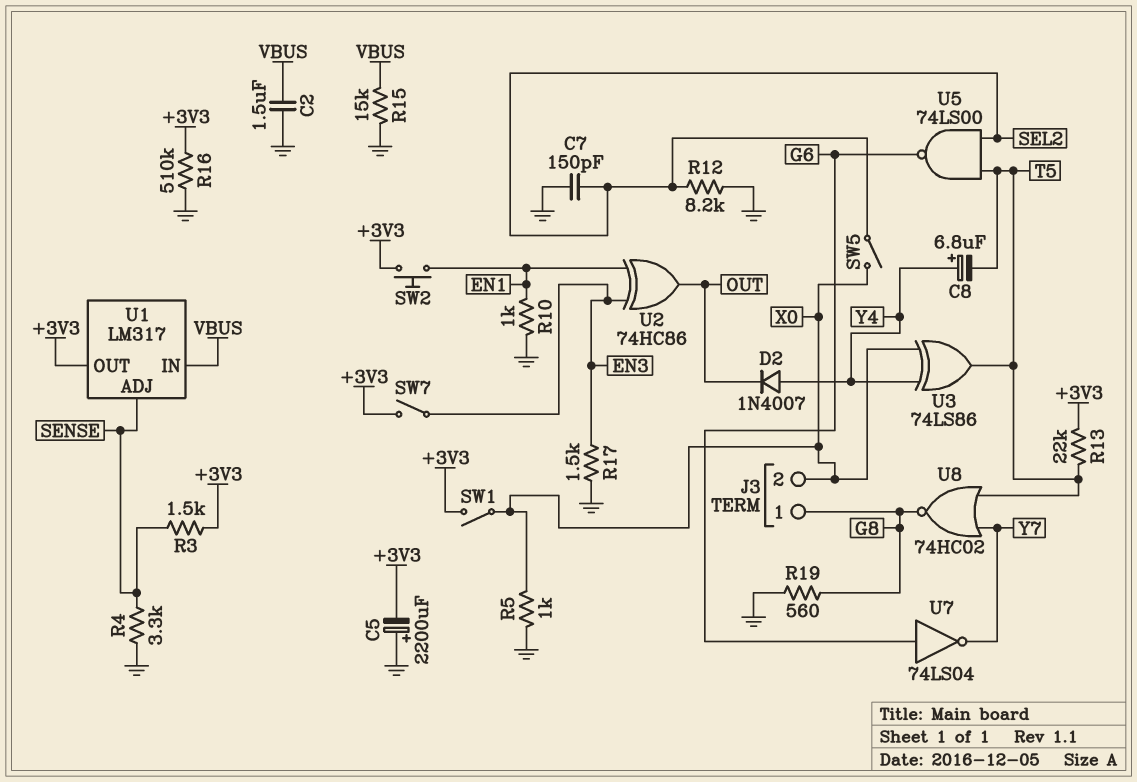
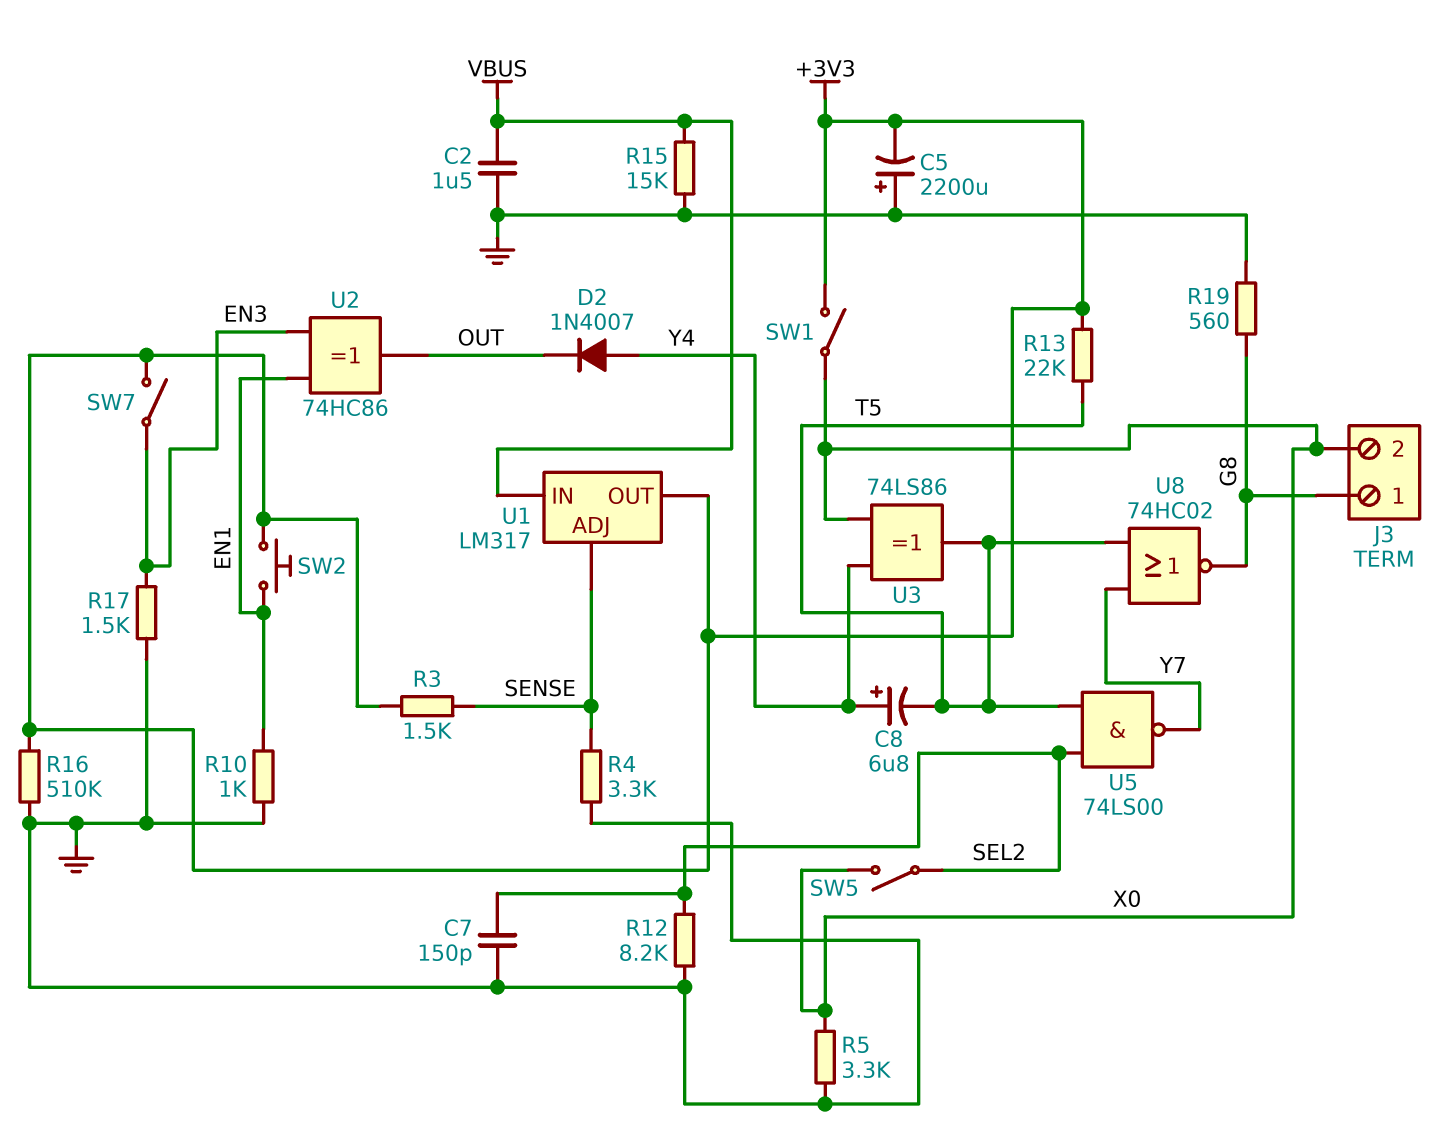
R5: 1k (GND, X0) -> 3.3k (GND, X0)
U5: NAND 74LS00 (in SEL2, in T5, out G6) -> NAND 74LS00 (in SEL2, in T5, out Y7)
U7: NOT 74LS04 (in G6, out Y7) -> none

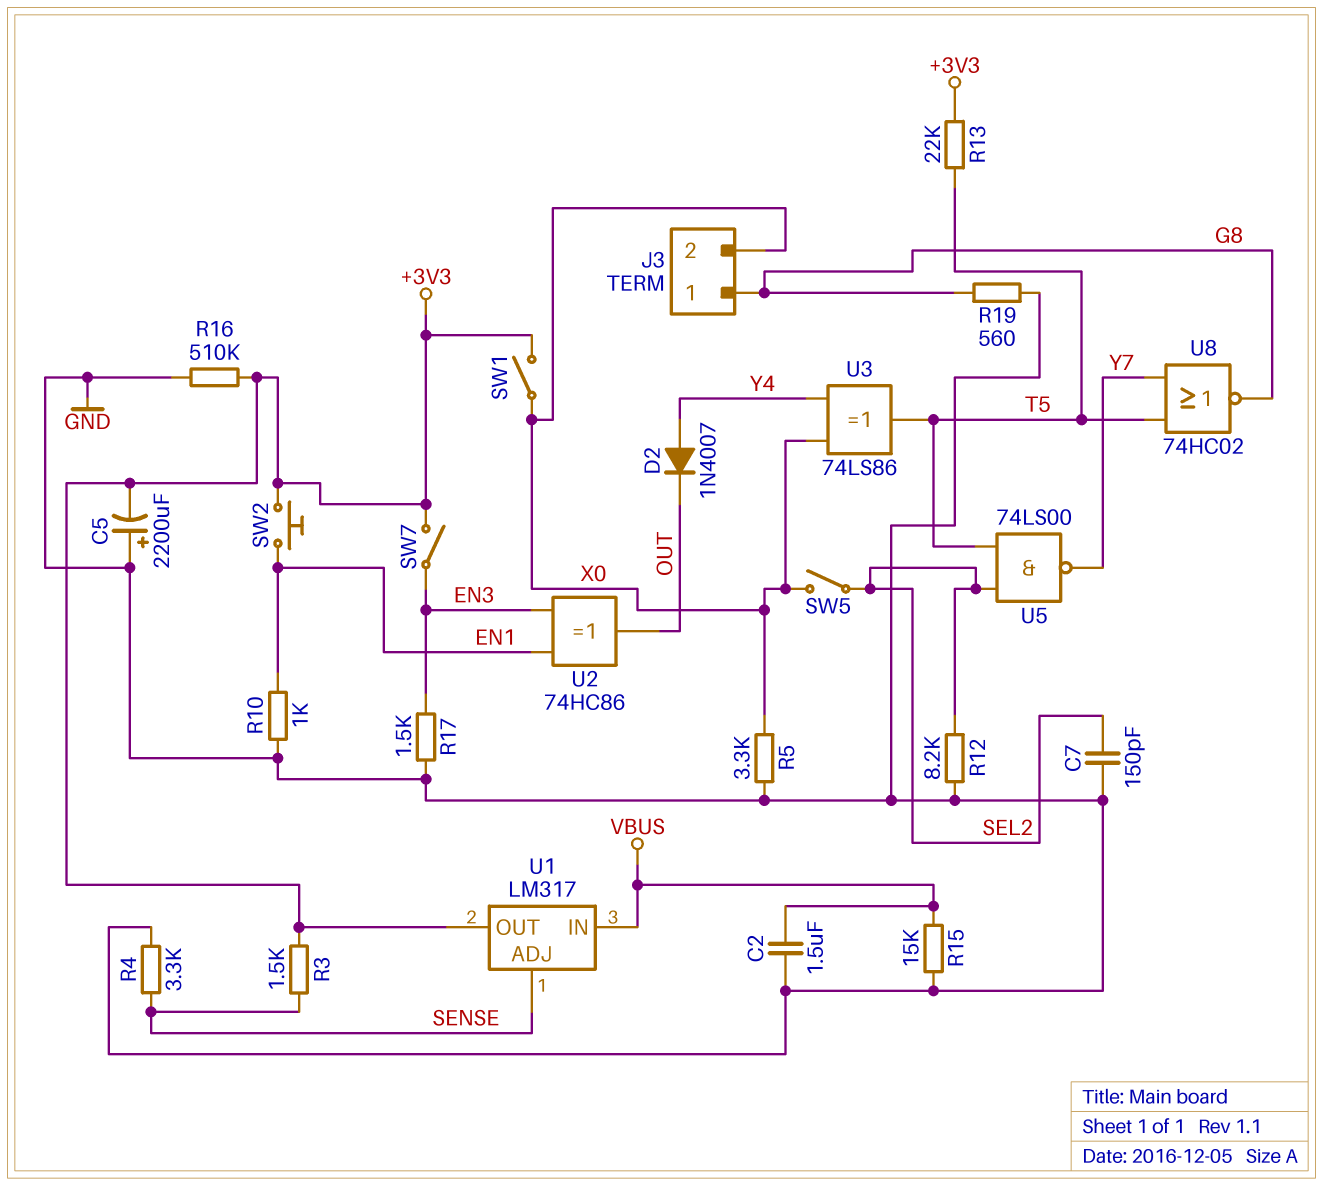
C8: 6.8uF (plus Y4, minus T5) -> none

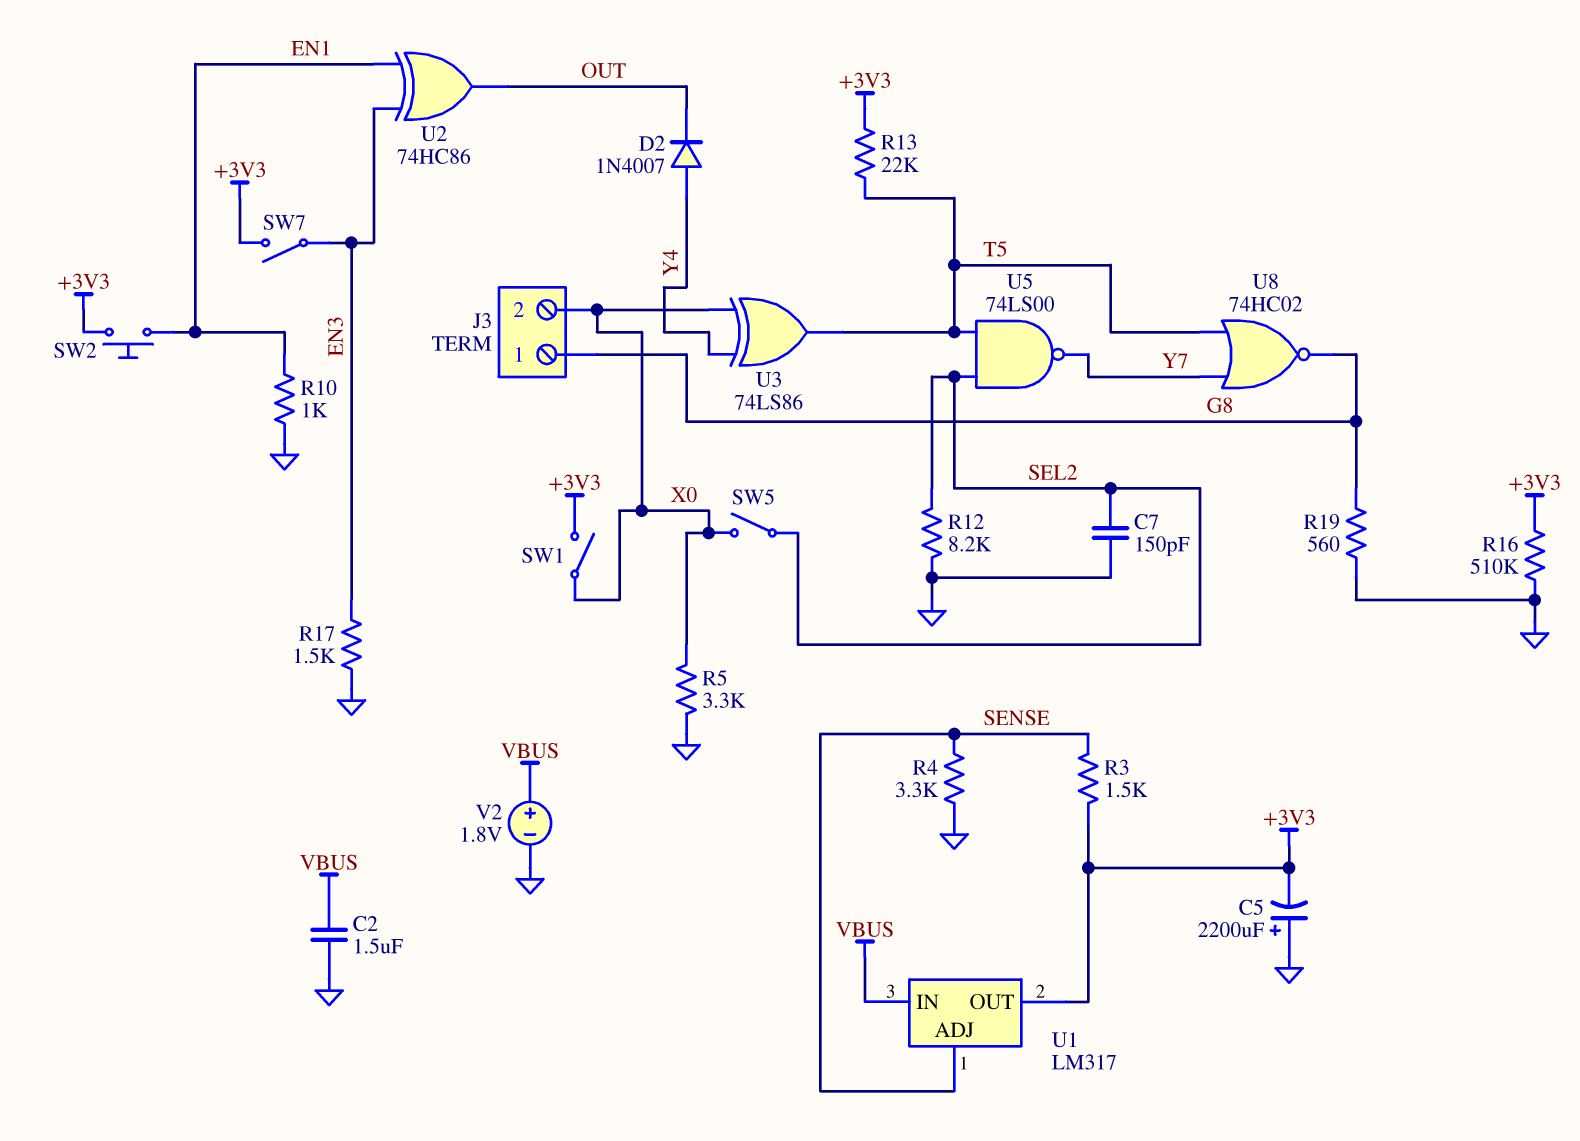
R15: 15k (GND, VBUS) -> none
V2: none -> 1.8V (plus VBUS, minus GND)

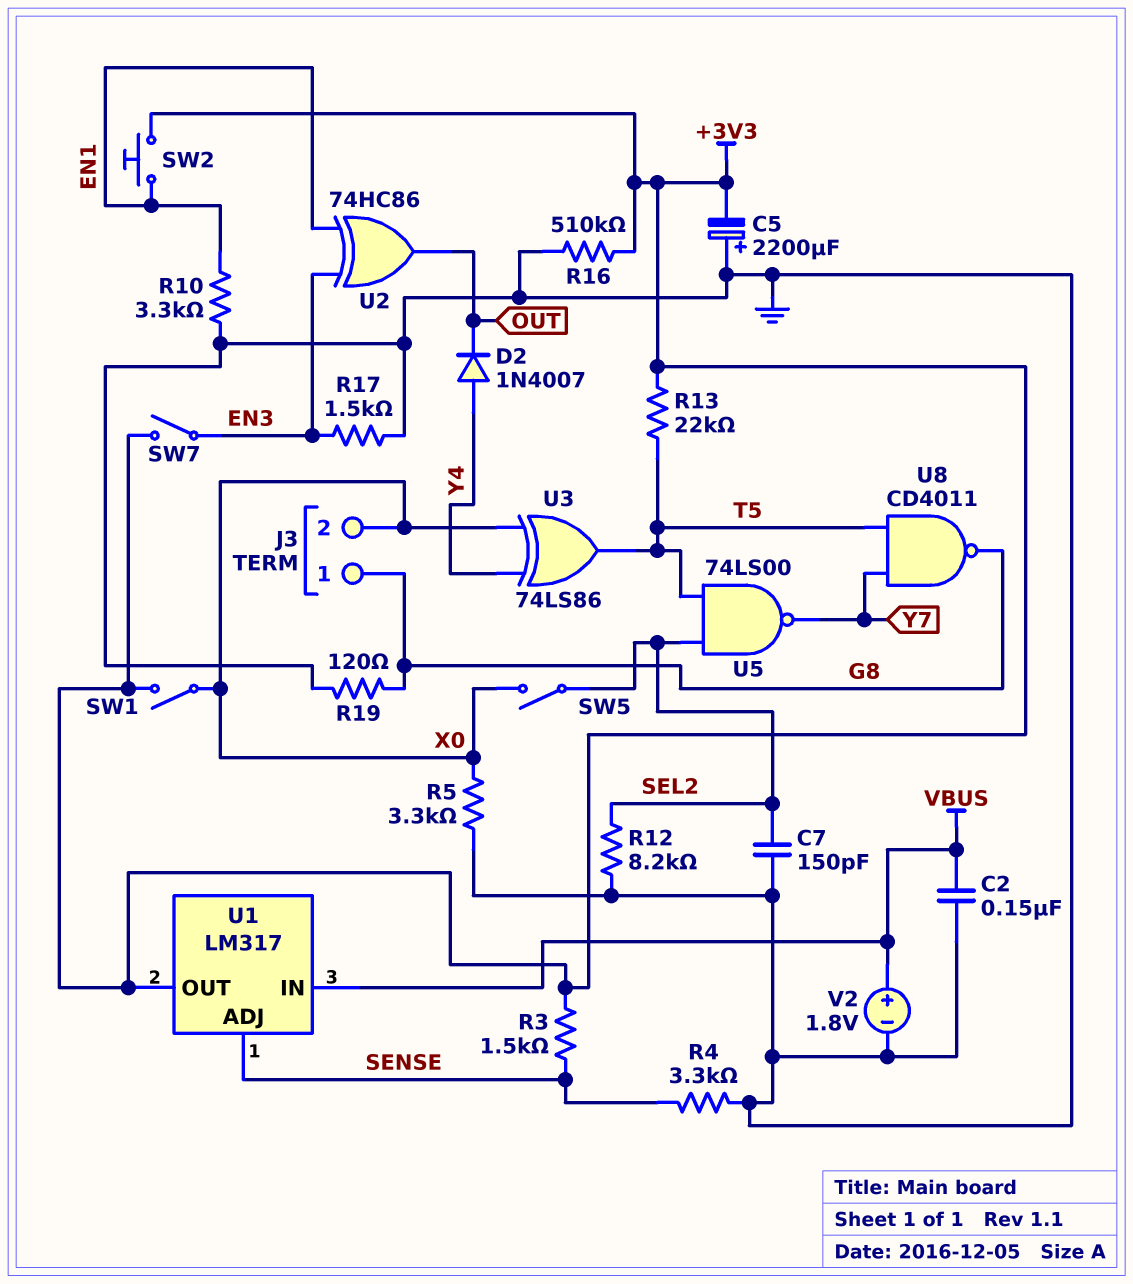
C2: 1.5uF (GND, VBUS) -> 150nF (GND, VBUS)
R10: 1k (EN1, GND) -> 3.3k (EN1, GND)
R19: 560 (G8, GND) -> 120 (G8, GND)
U8: NOR 74HC02 (in T5, in Y7, out G8) -> NAND CD4011 (in T5, in Y7, out G8)

